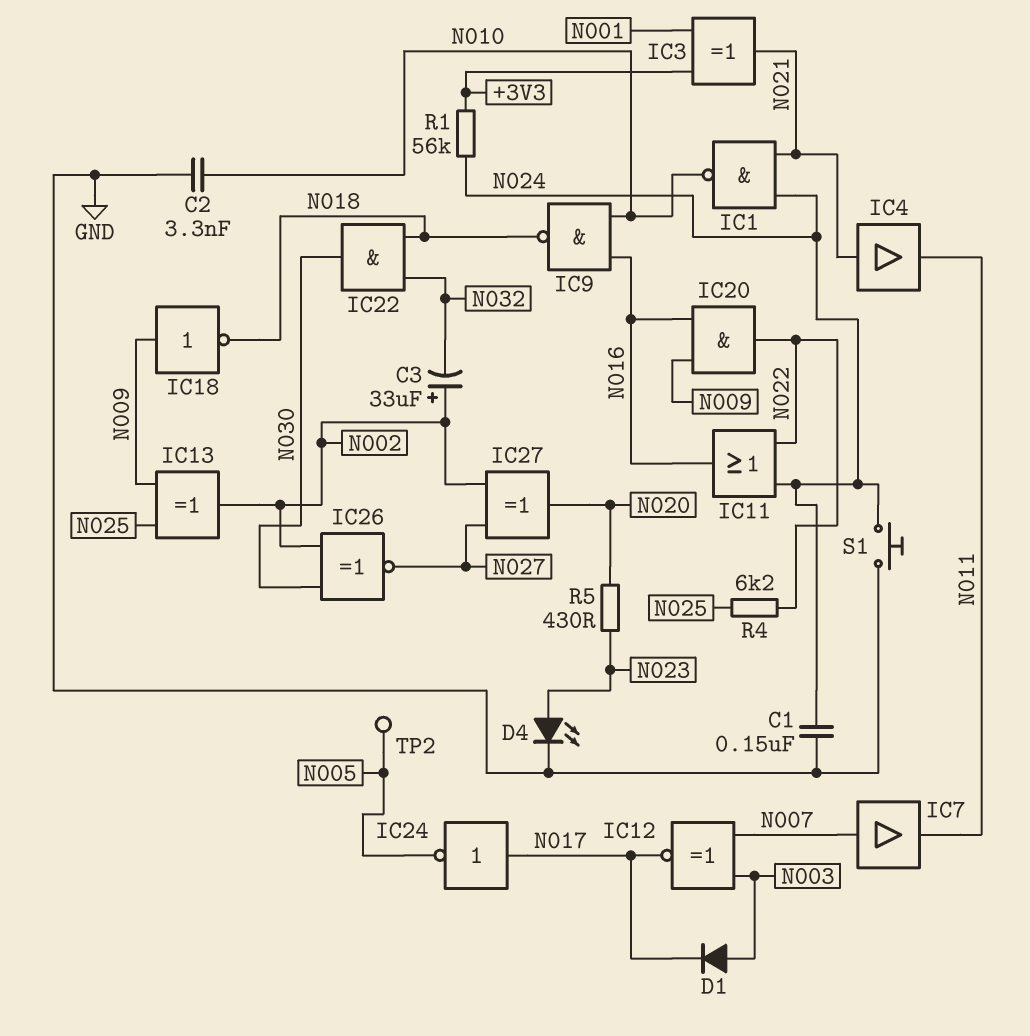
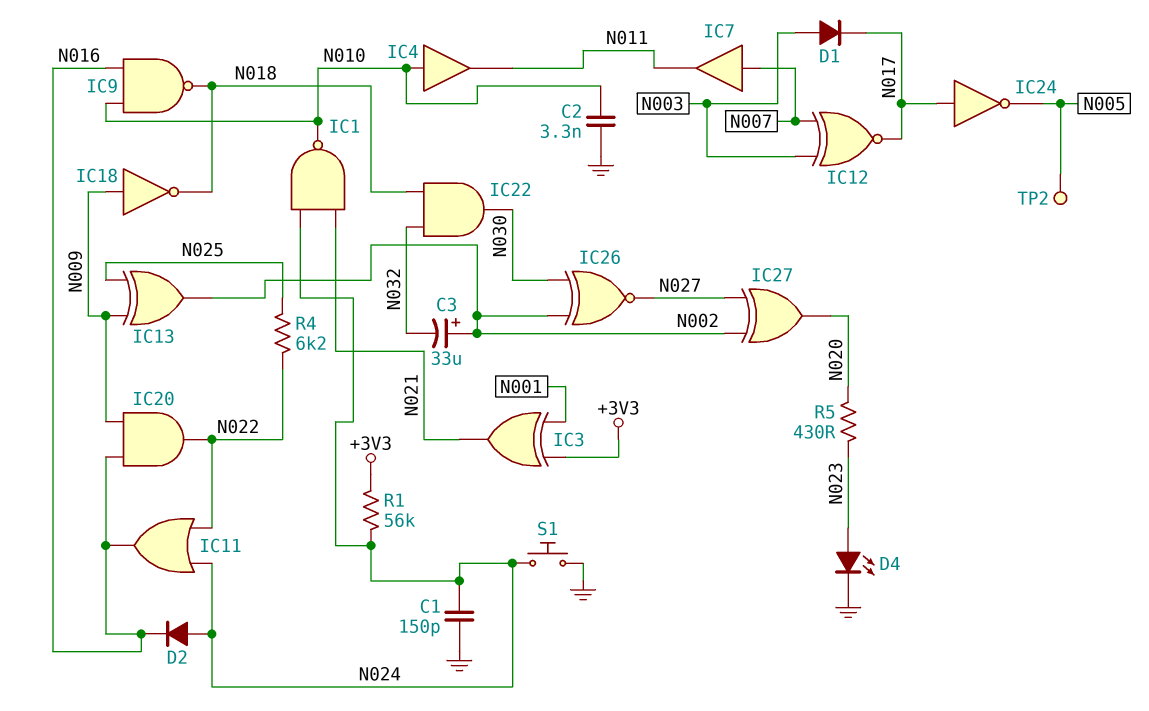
C1: 150nF (GND, N024) -> 150pF (GND, N024)
D2: none -> diode (A N024, K N016)
IC4: buffer (in N021, out N011) -> buffer (in N010, out N011)

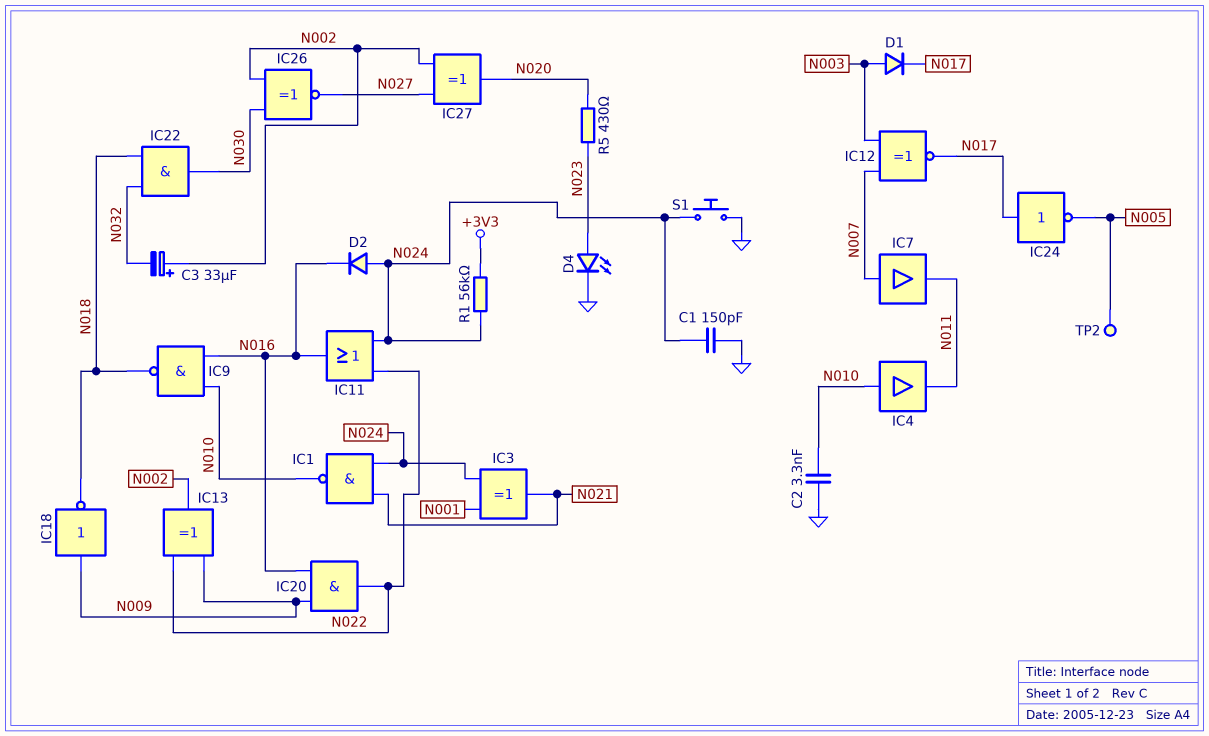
IC3: XOR (in +3V3, in N001, out N021) -> XOR (in N001, in N024, out N021)
IC13: XOR (in N009, in N025, out N002) -> XOR (in N009, in N022, out N002)
R4: 6.2k (N022, N025) -> none

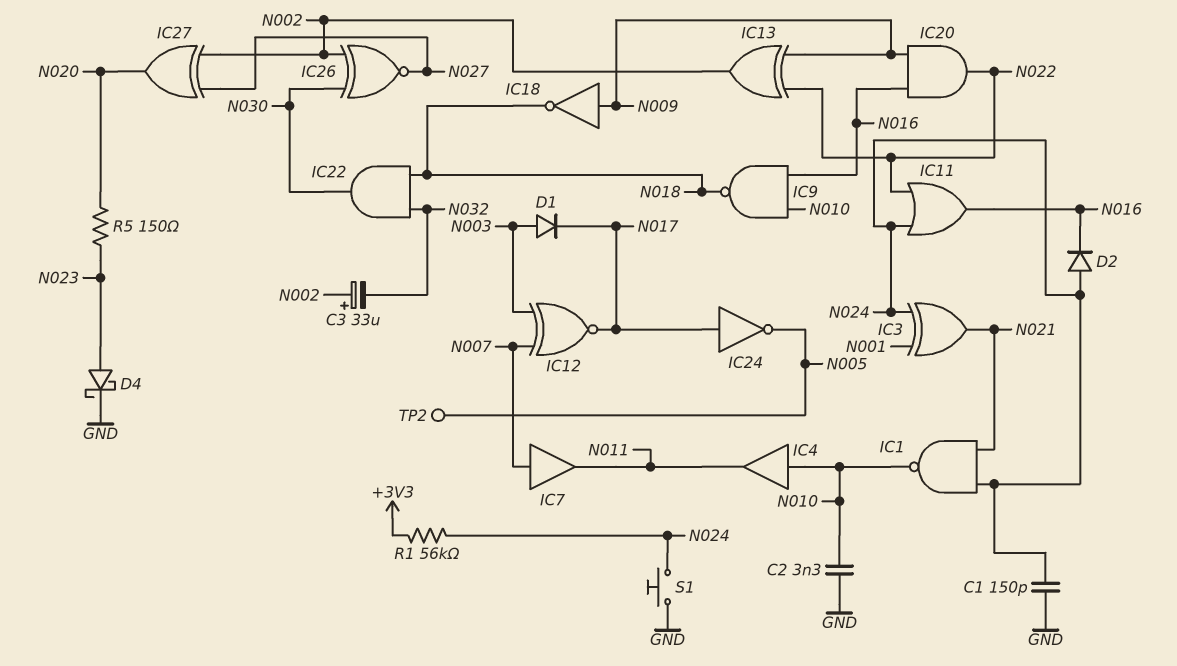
D4: LED (A N023, K GND) -> schottky (A N023, K GND)
R5: 430 (N020, N023) -> 150 (N020, N023)

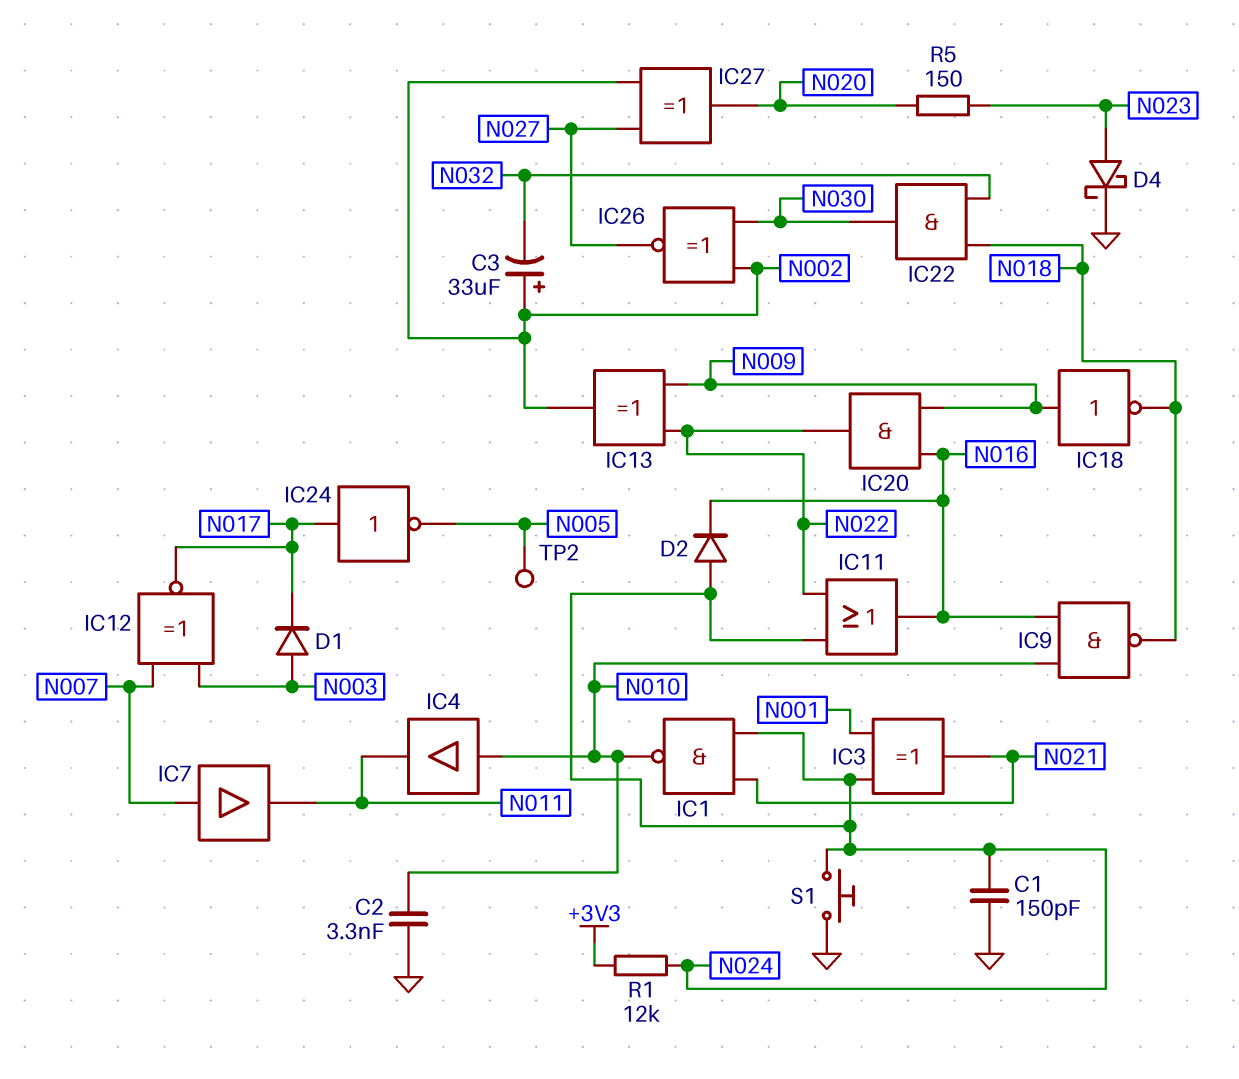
R1: 56k (+3V3, N024) -> 12k (+3V3, N024)

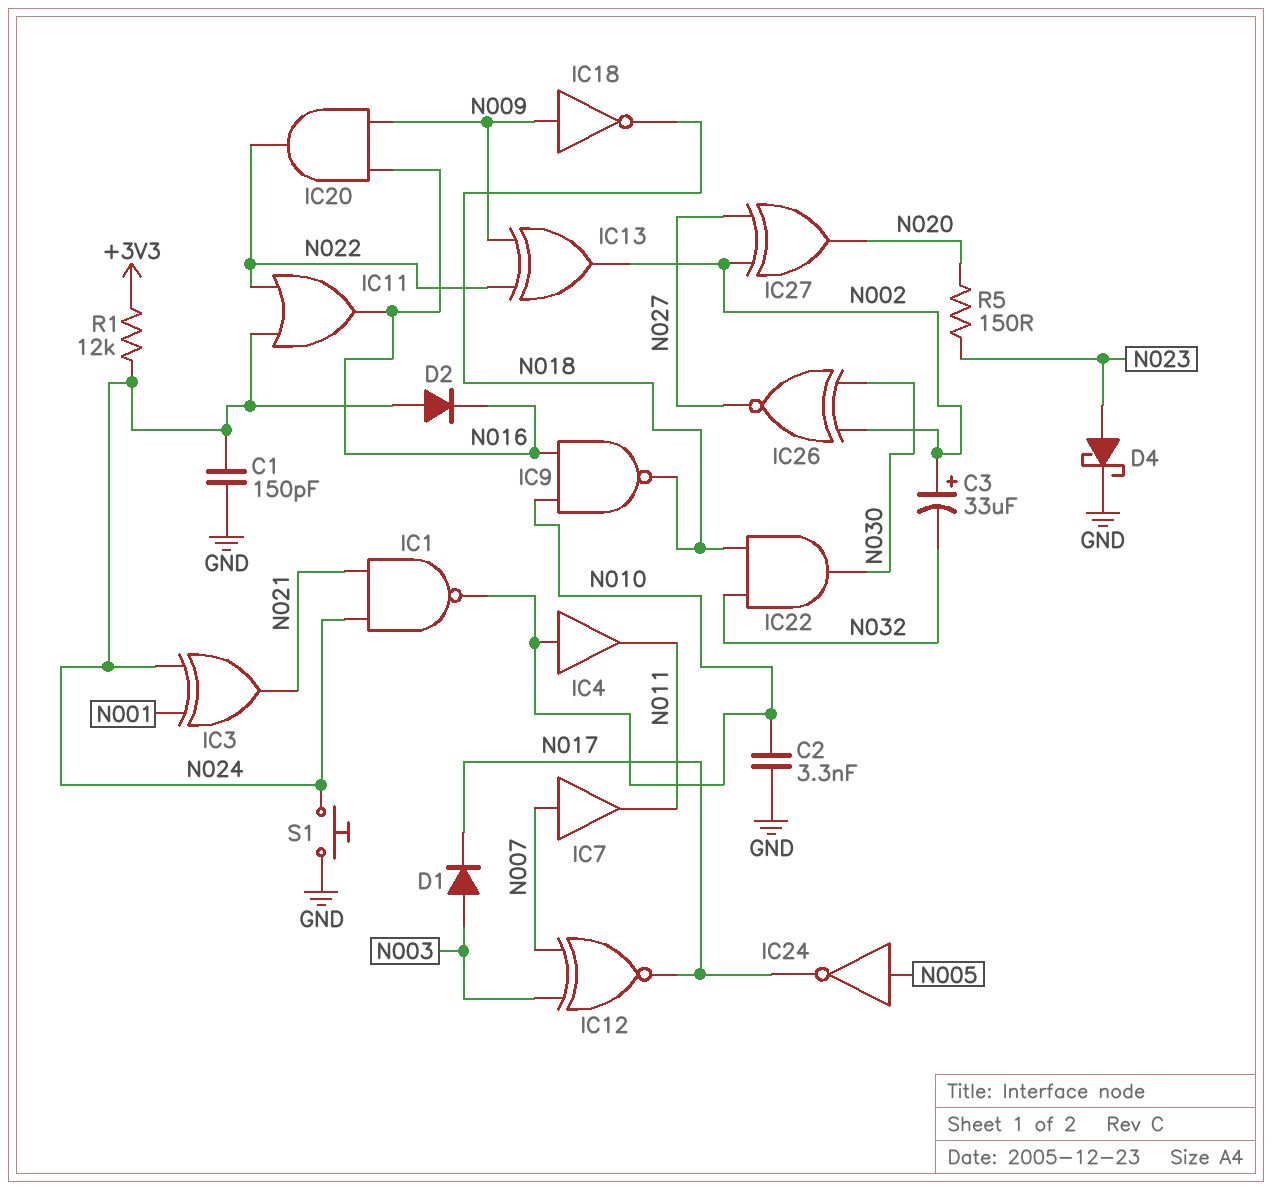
IC24: NOT (in N017, out N005) -> NOT (in N005, out N017)
TP2: test point (N005) -> none

